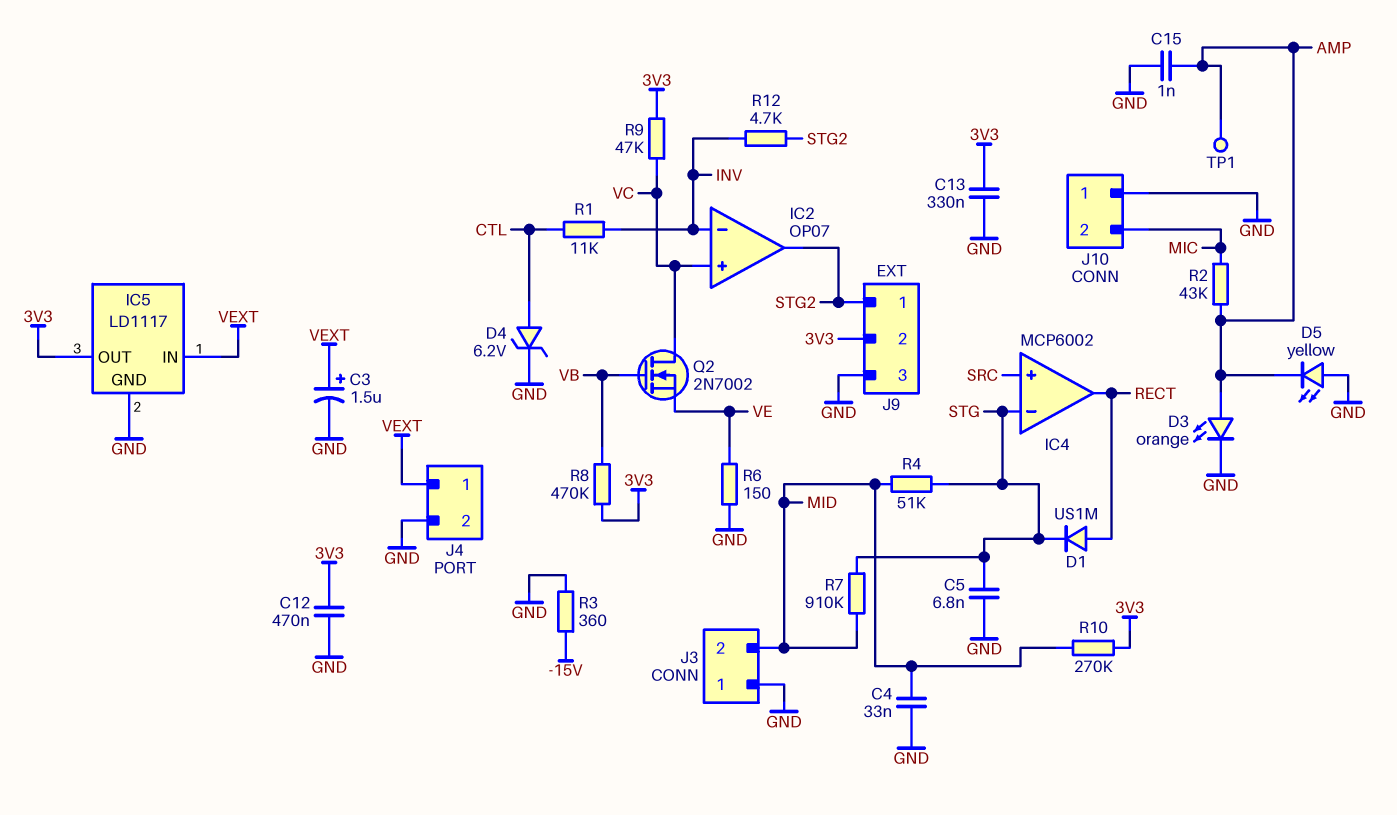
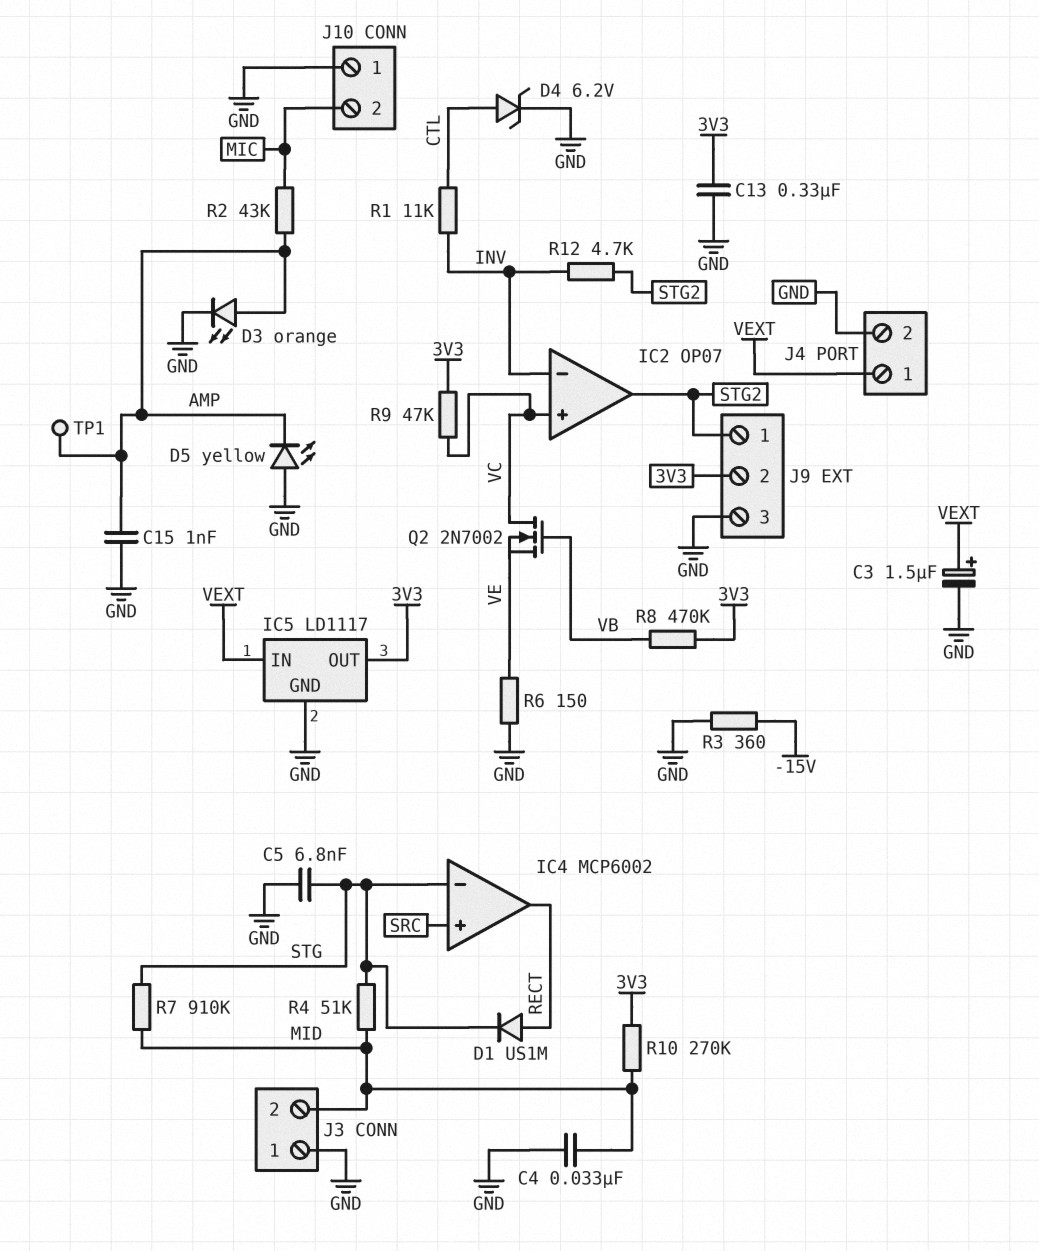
C12: 470nF (3V3, GND) -> none

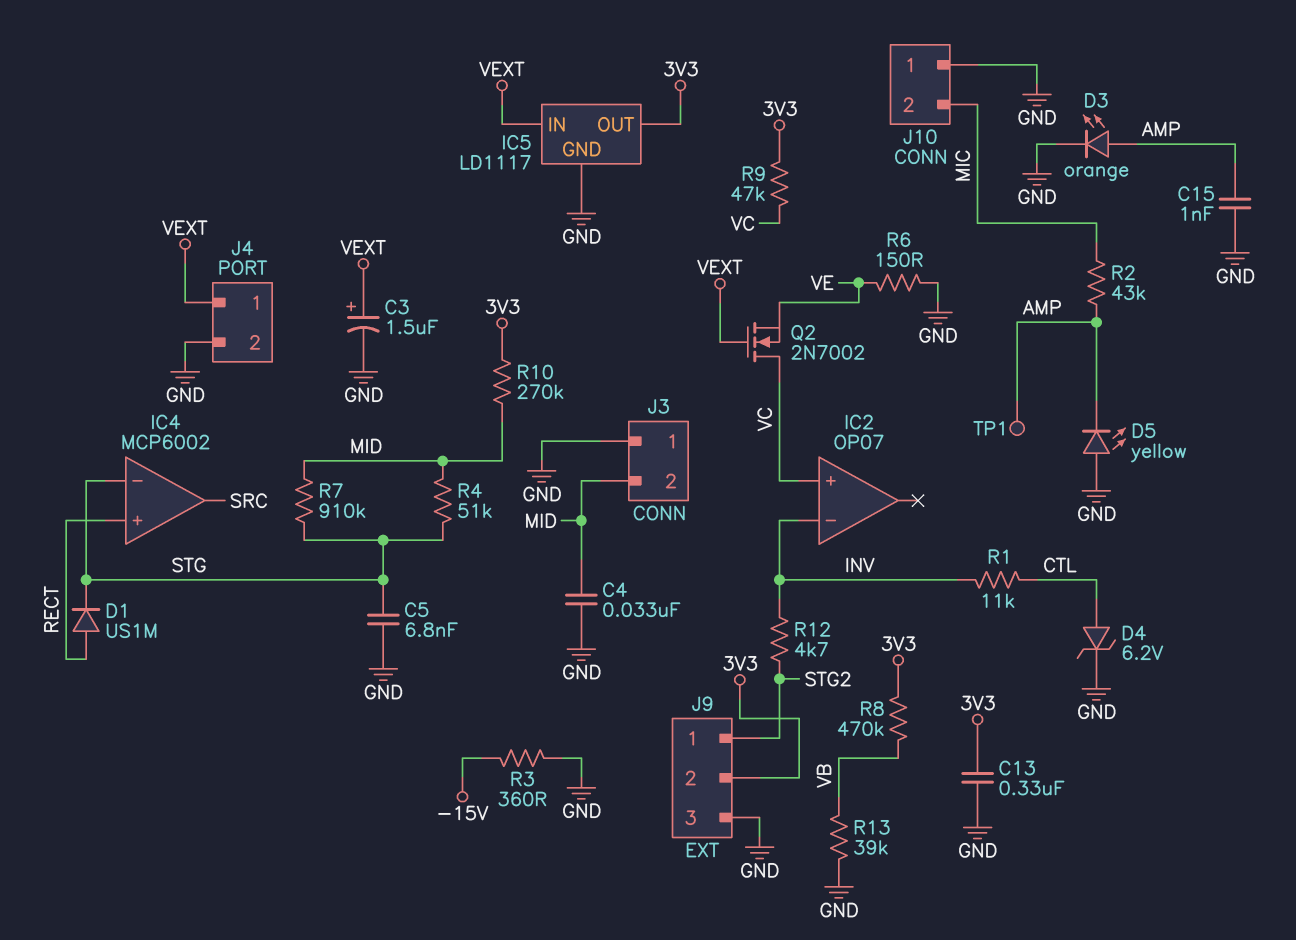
IC2 pin out: STG2 -> none
IC4 pin in+: SRC -> RECT
IC4 pin out: RECT -> SRC
Q2: NMOS 2N7002 (G VB, D VC, S VE) -> NMOS 2N7002 (G VEXT, D VC, S VE)
R13: none -> 39k (GND, VB)

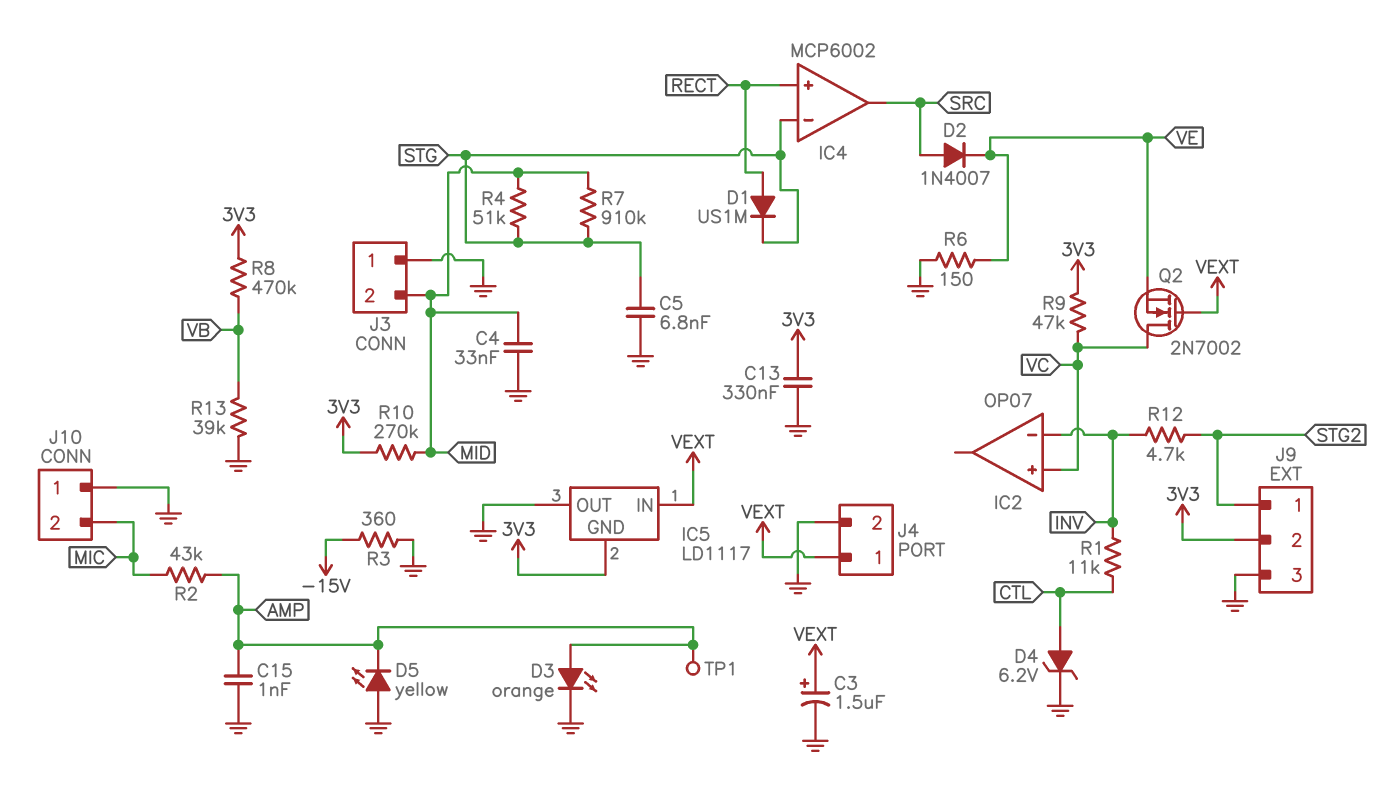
D2: none -> diode 1N4007 (A SRC, K VE)
IC5 pin GND: GND -> 3V3
IC5 pin OUT: 3V3 -> GND

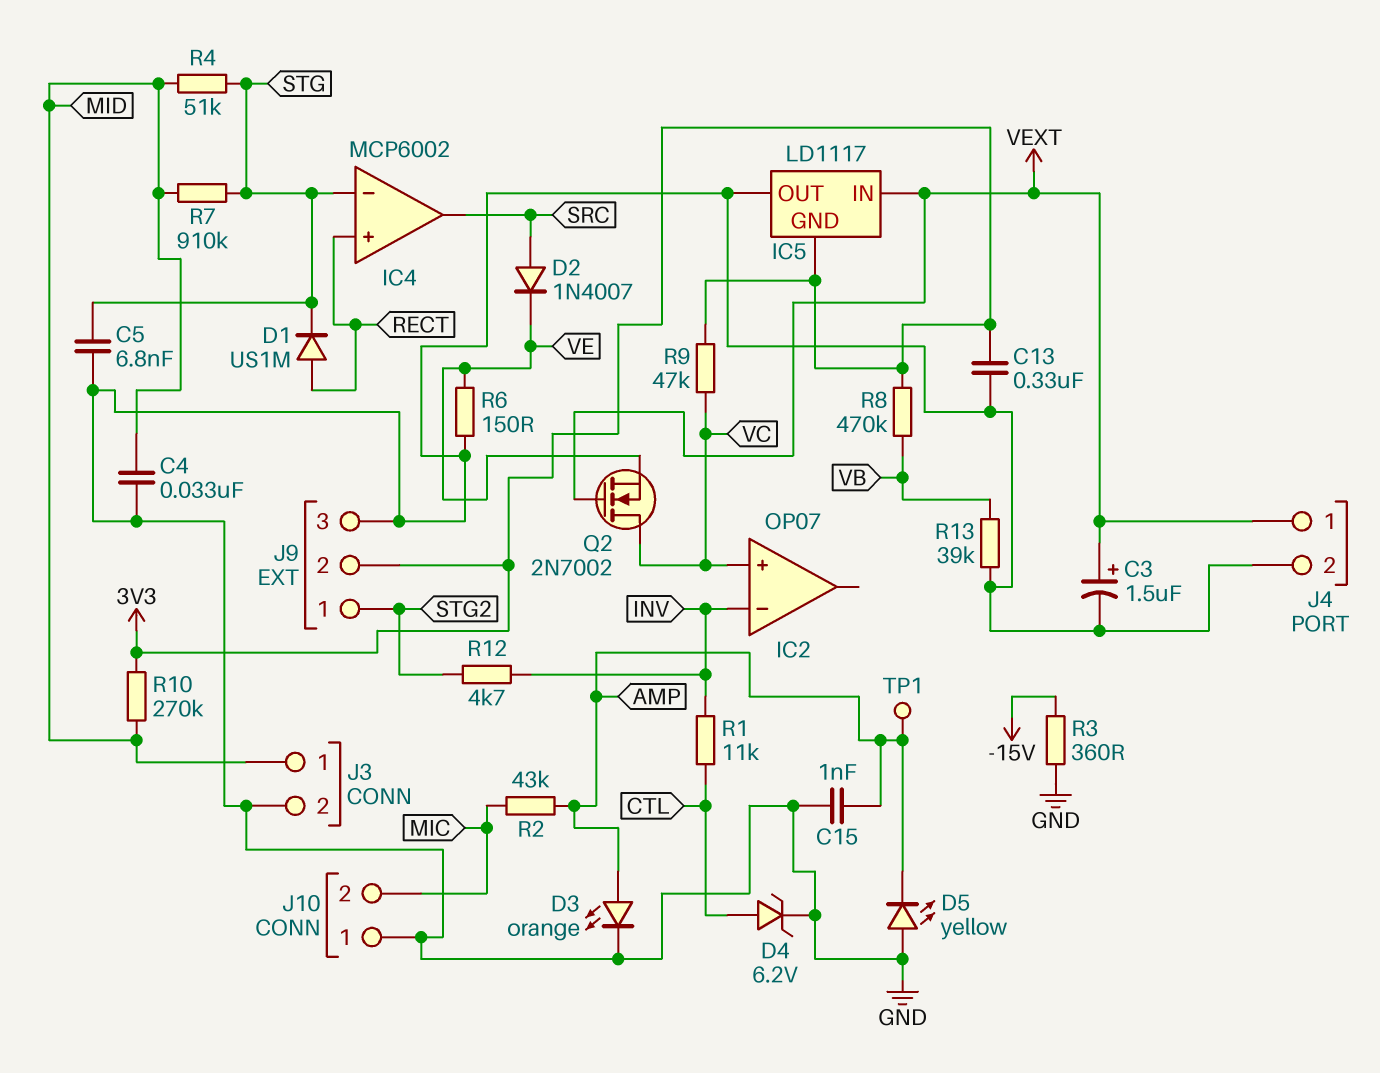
J3 pin 1: GND -> MID
J3 pin 2: MID -> GND

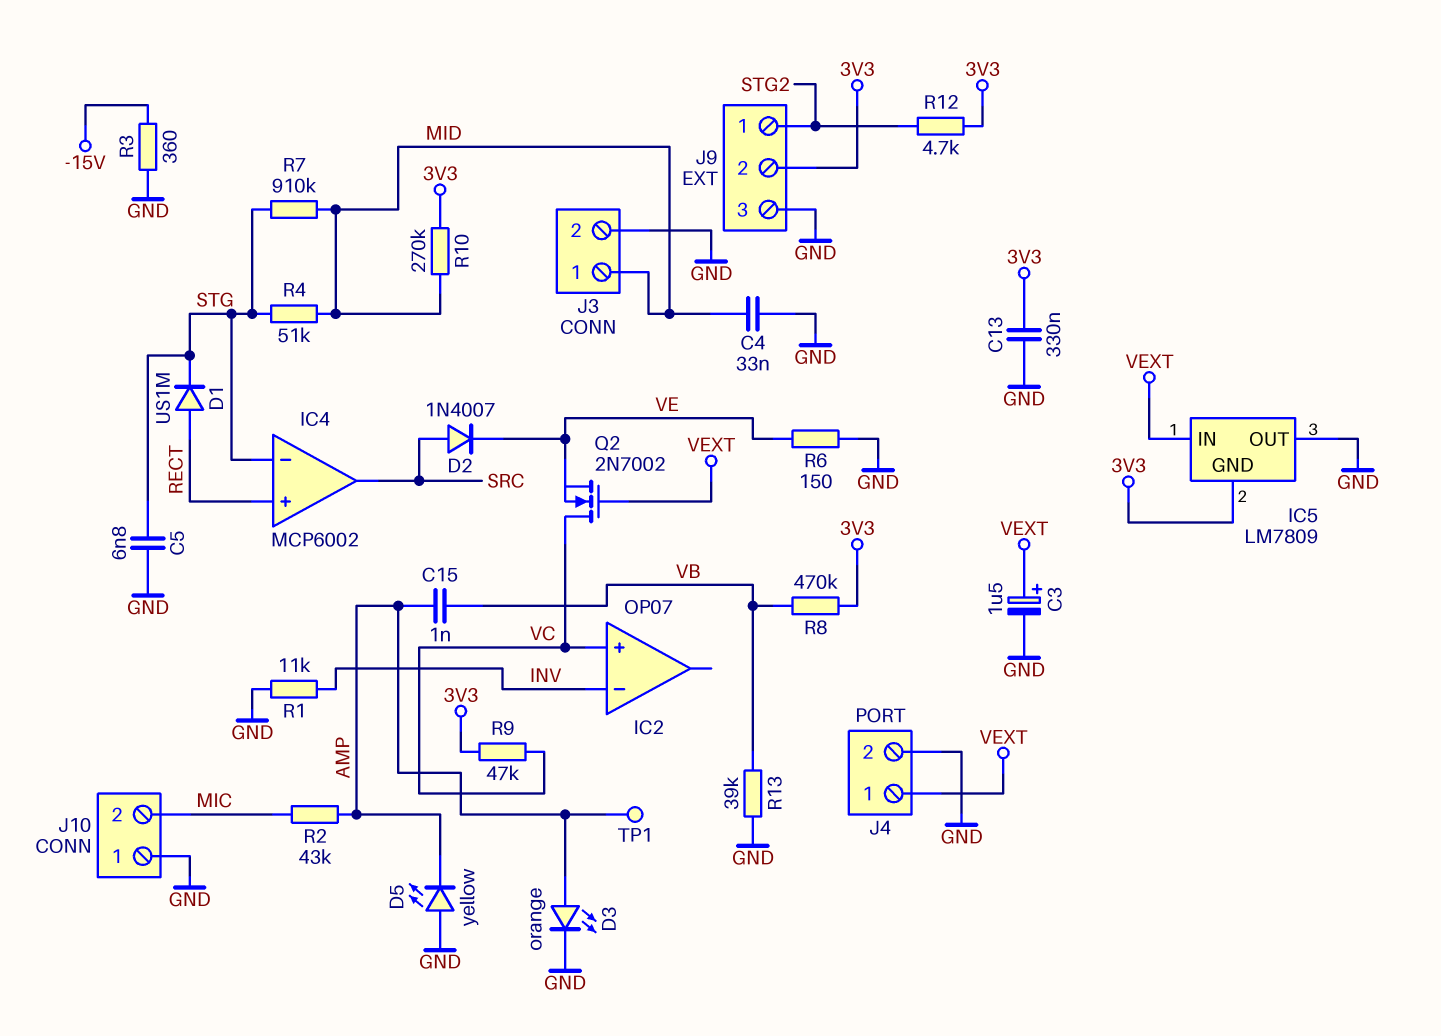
C15: 1nF (AMP, GND) -> 1nF (AMP, VB)
D4: zener 6.2V (A CTL, K GND) -> none
IC5: LD1117 -> LM7809
R1: 11k (CTL, INV) -> 11k (GND, INV)
R12: 4.7k (INV, STG2) -> 4.7k (3V3, STG2)

